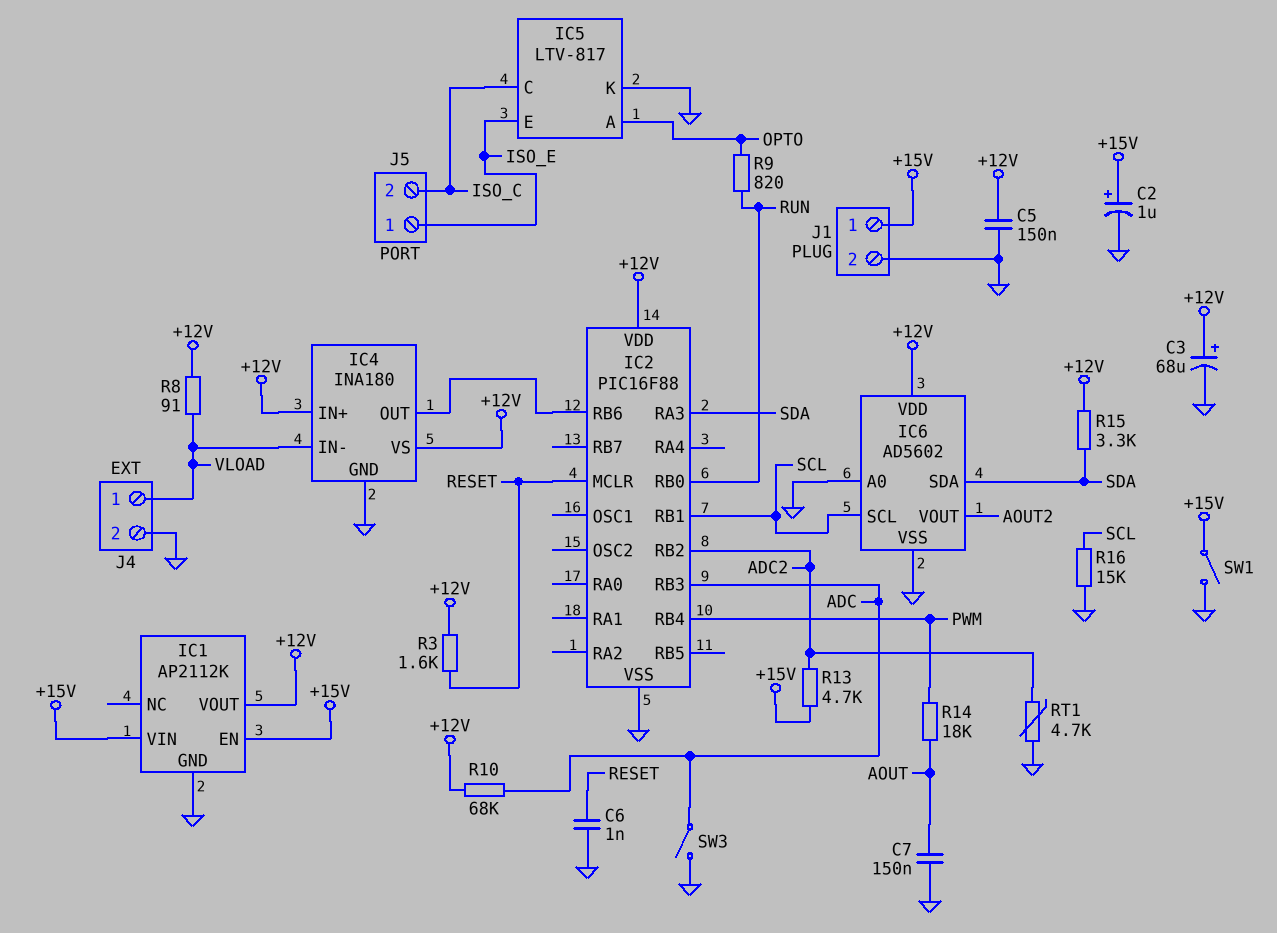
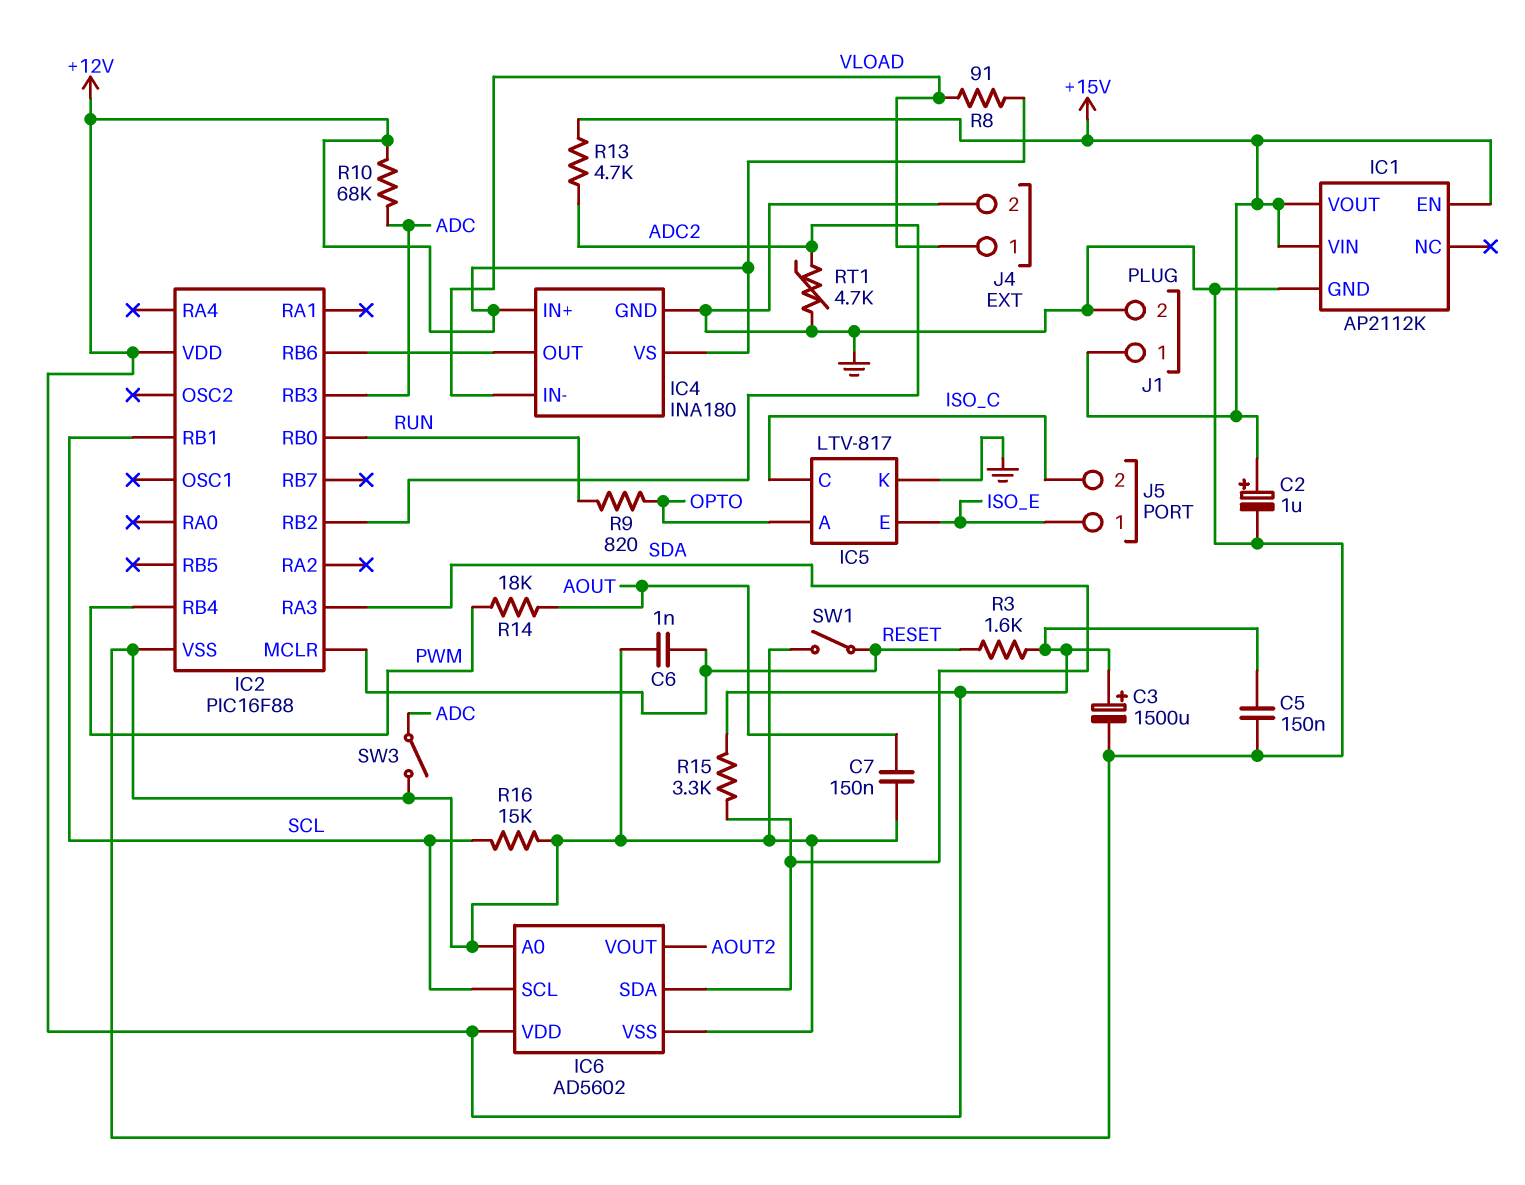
C3: 68uF (plus +12V, minus GND) -> 1500uF (plus +12V, minus GND)
IC1 pin VOUT: +12V -> +15V
SW1: switch (+15V, GND) -> switch (GND, RESET)

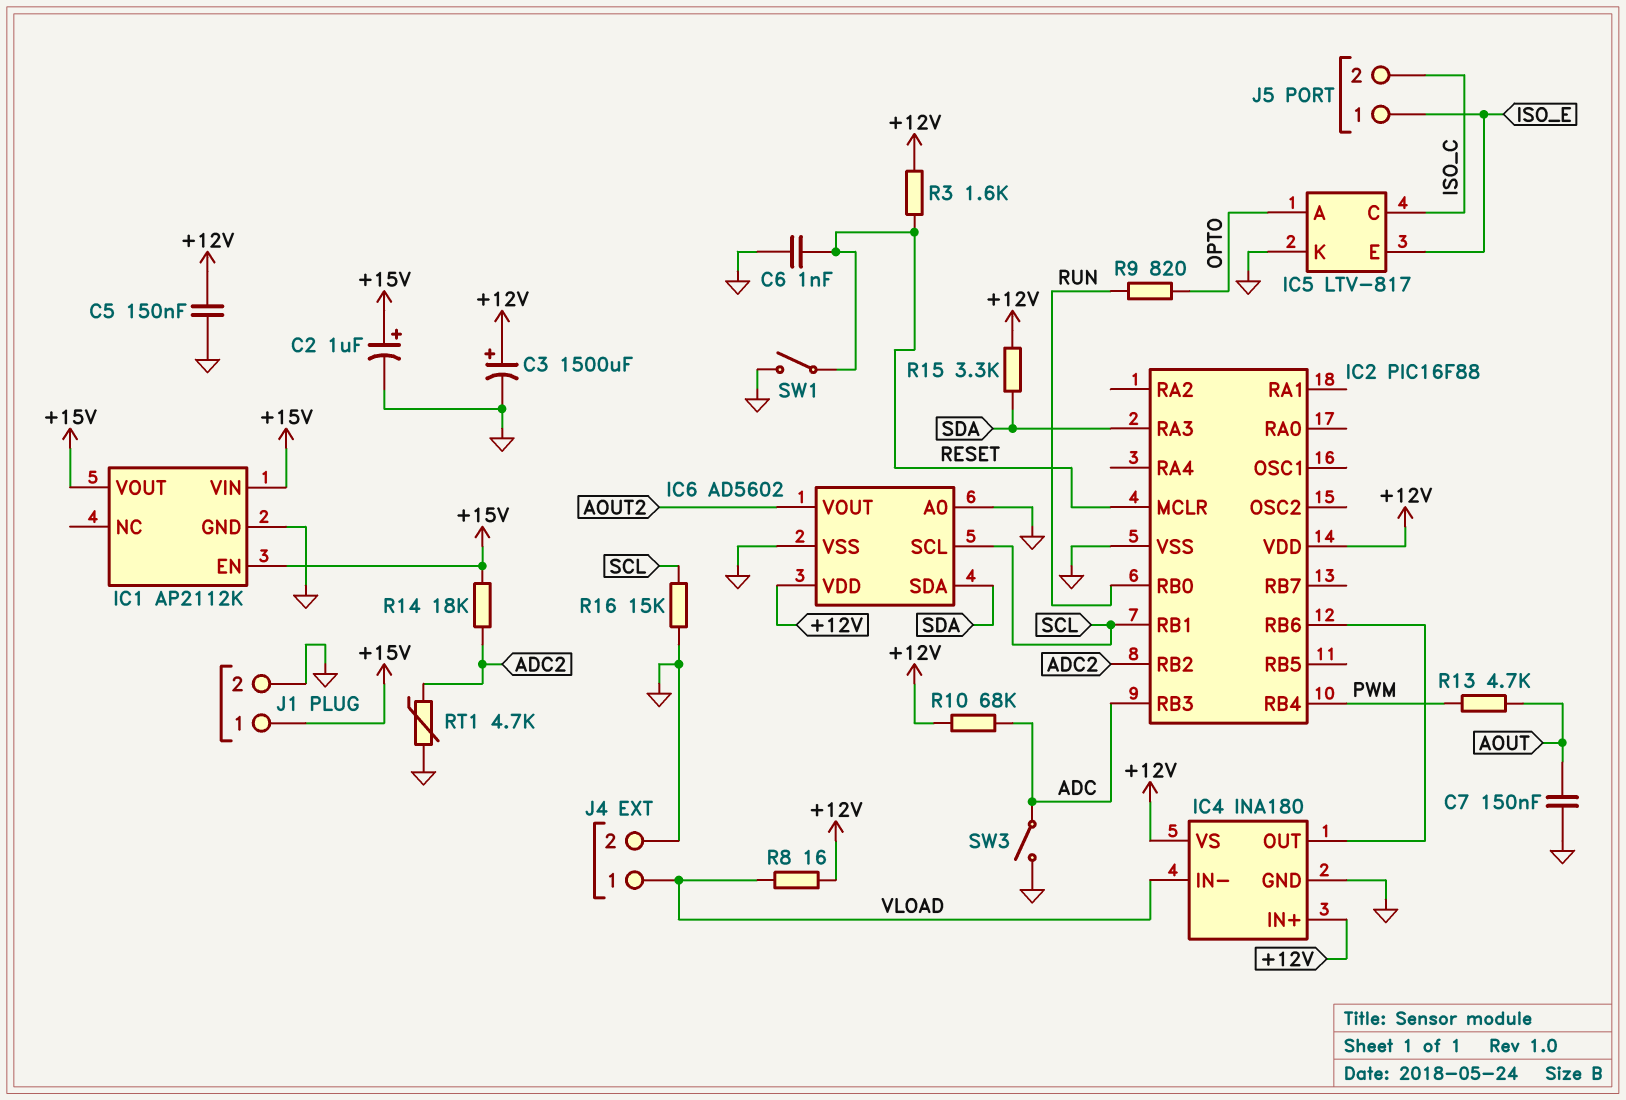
R8: 91 (+12V, VLOAD) -> 16 (+12V, VLOAD)
R13: 4.7k (+15V, ADC2) -> 4.7k (AOUT, PWM)
R14: 18k (AOUT, PWM) -> 18k (+15V, ADC2)

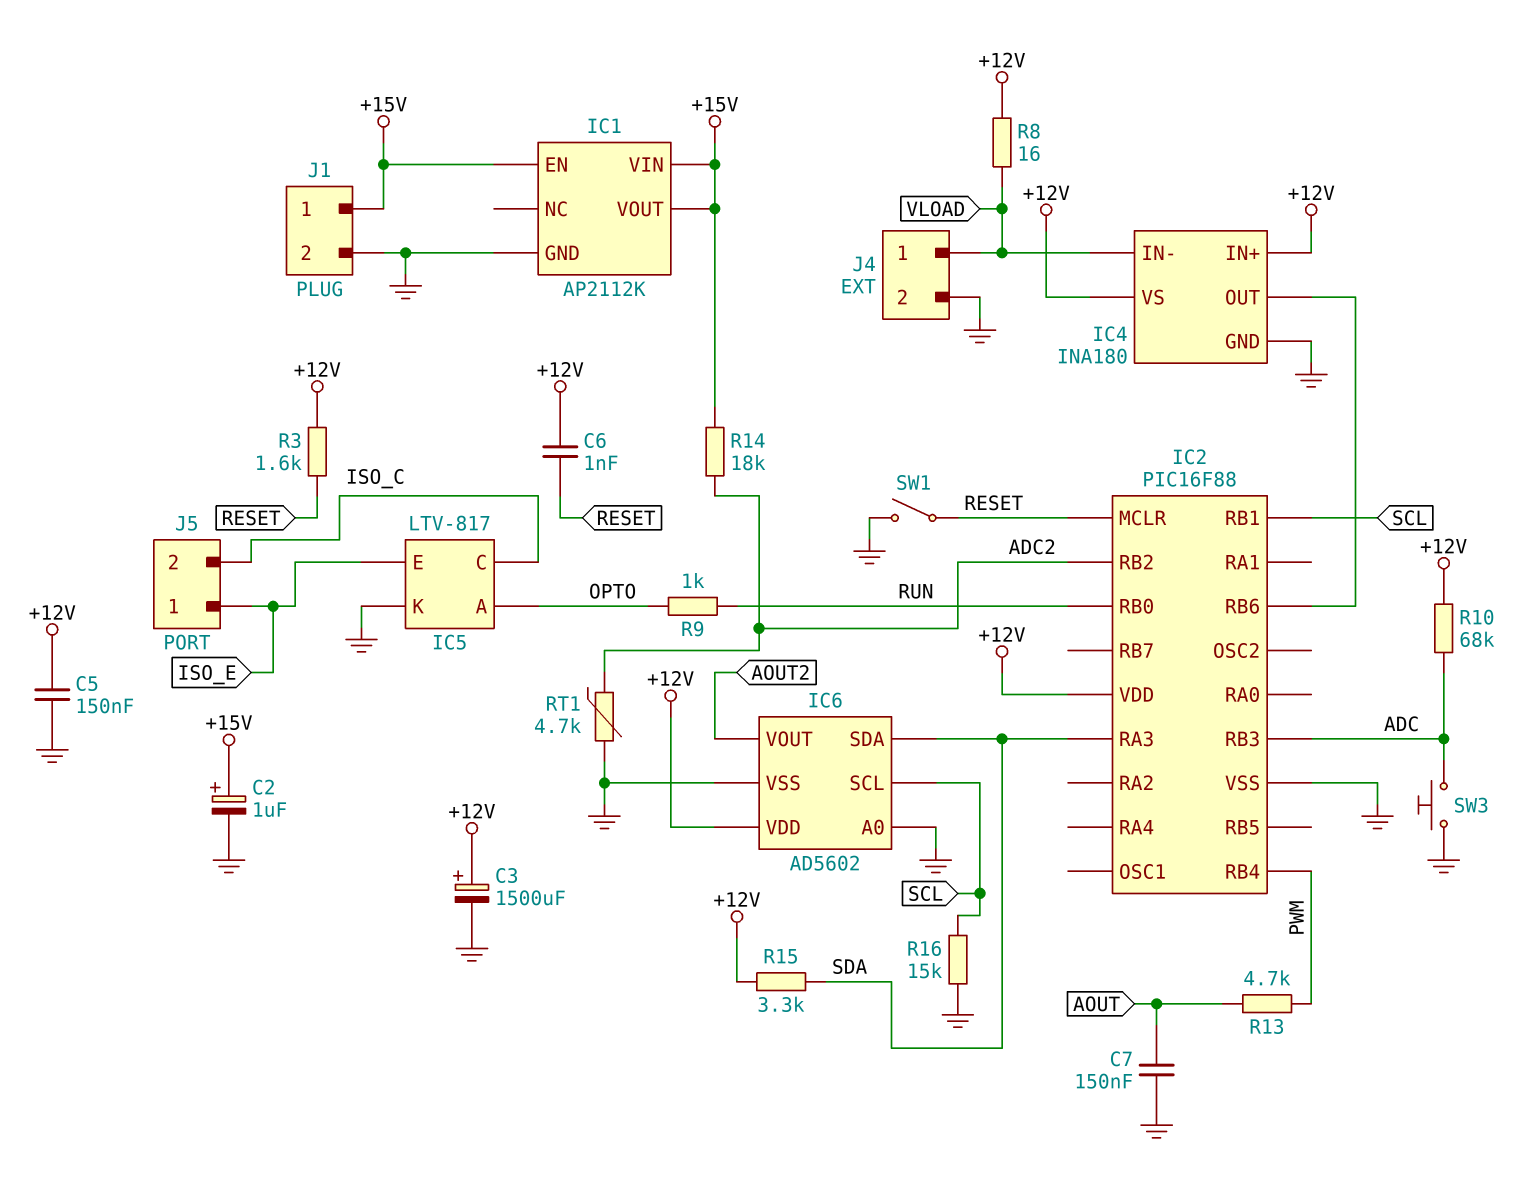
C6: 1nF (GND, RESET) -> 1nF (+12V, RESET)
R9: 820 (OPTO, RUN) -> 1k (OPTO, RUN)
SW3: switch (ADC, GND) -> button (ADC, GND)

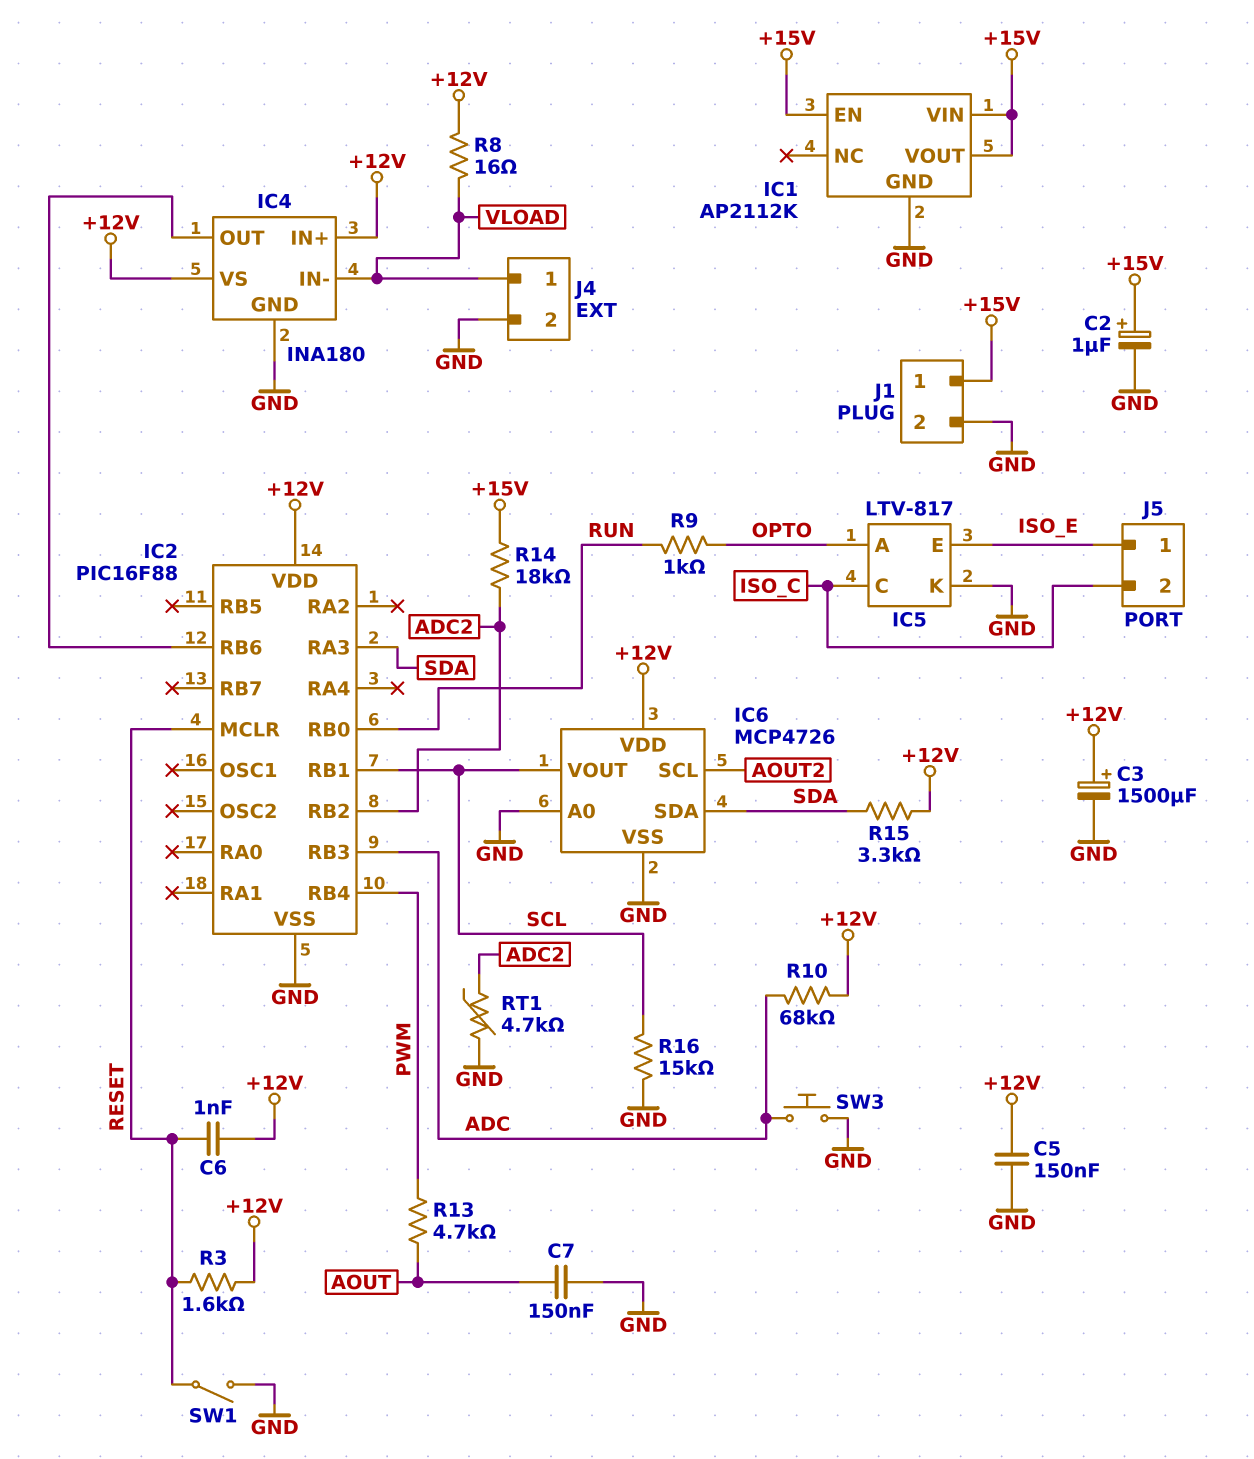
IC6: AD5602 -> MCP4726
IC6 pin SCL: SCL -> AOUT2
IC6 pin VOUT: AOUT2 -> SCL

